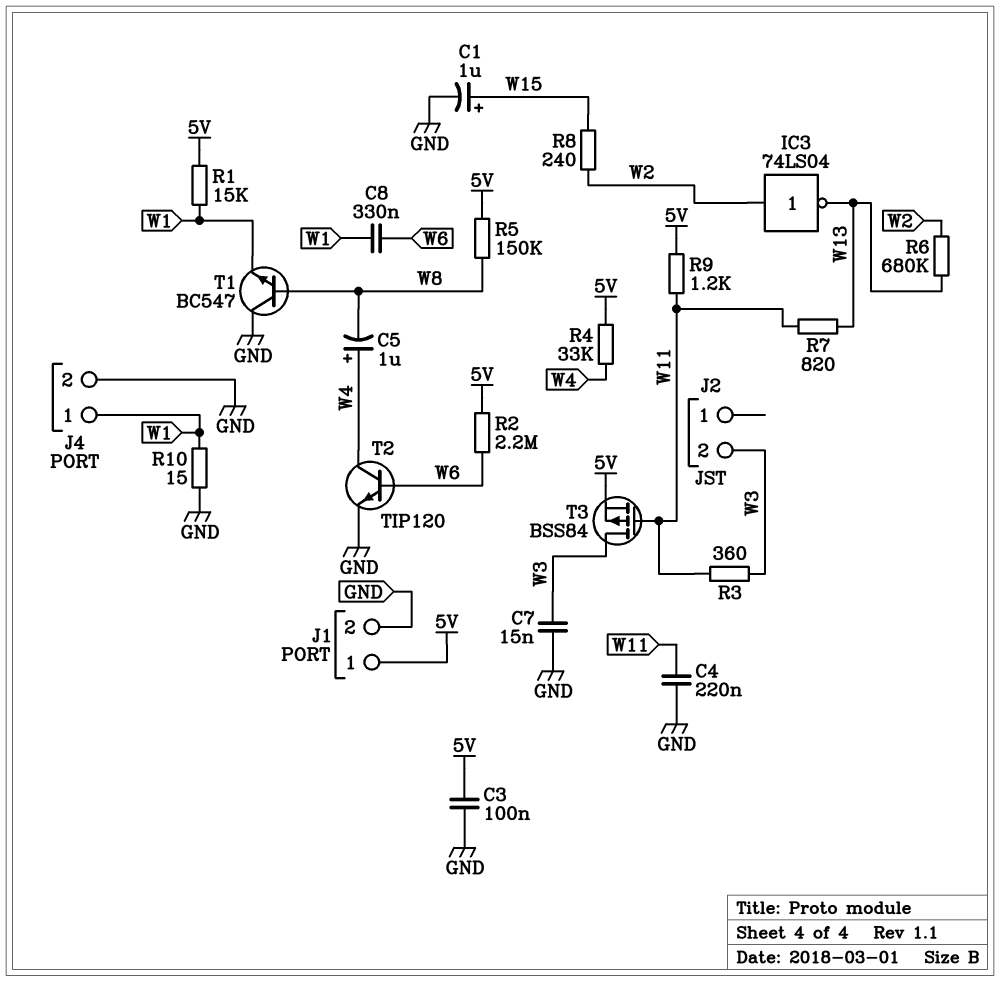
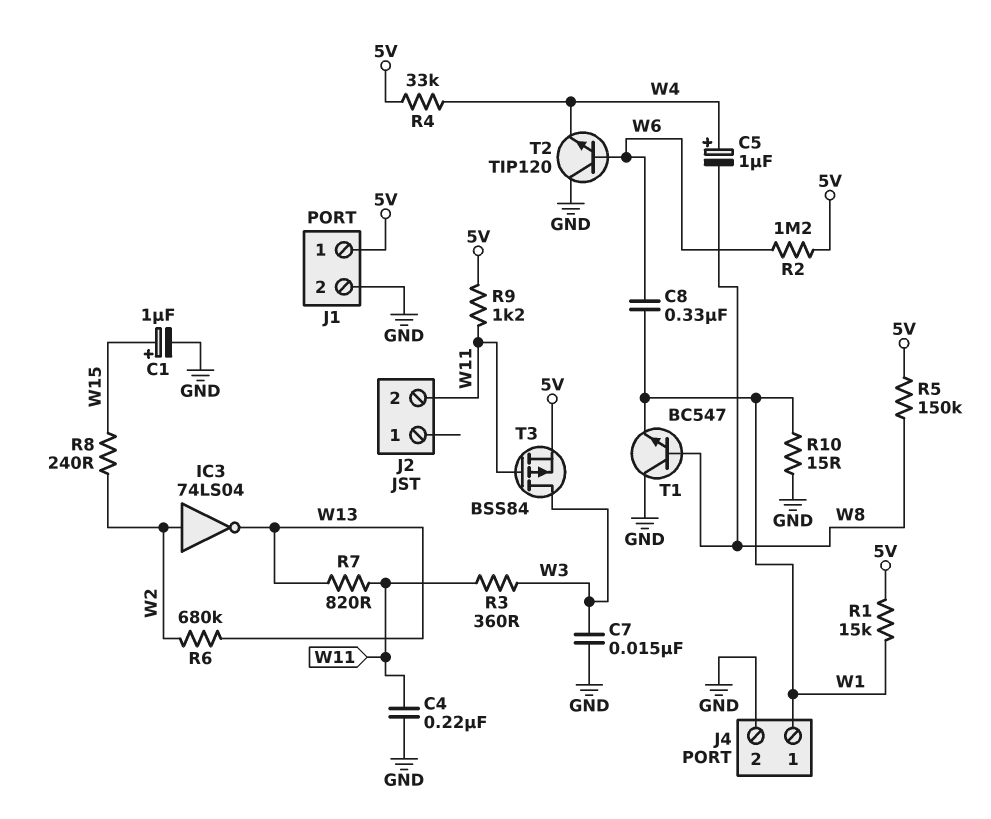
C3: 100nF (5V, GND) -> none
J2 pin 2: W3 -> W11
R2: 2.2M (5V, W6) -> 1.2M (5V, W6)
T2: NPN TIP120 (B W6, C W4, E GND) -> NPN TIP120 (B W6, C GND, E W4)

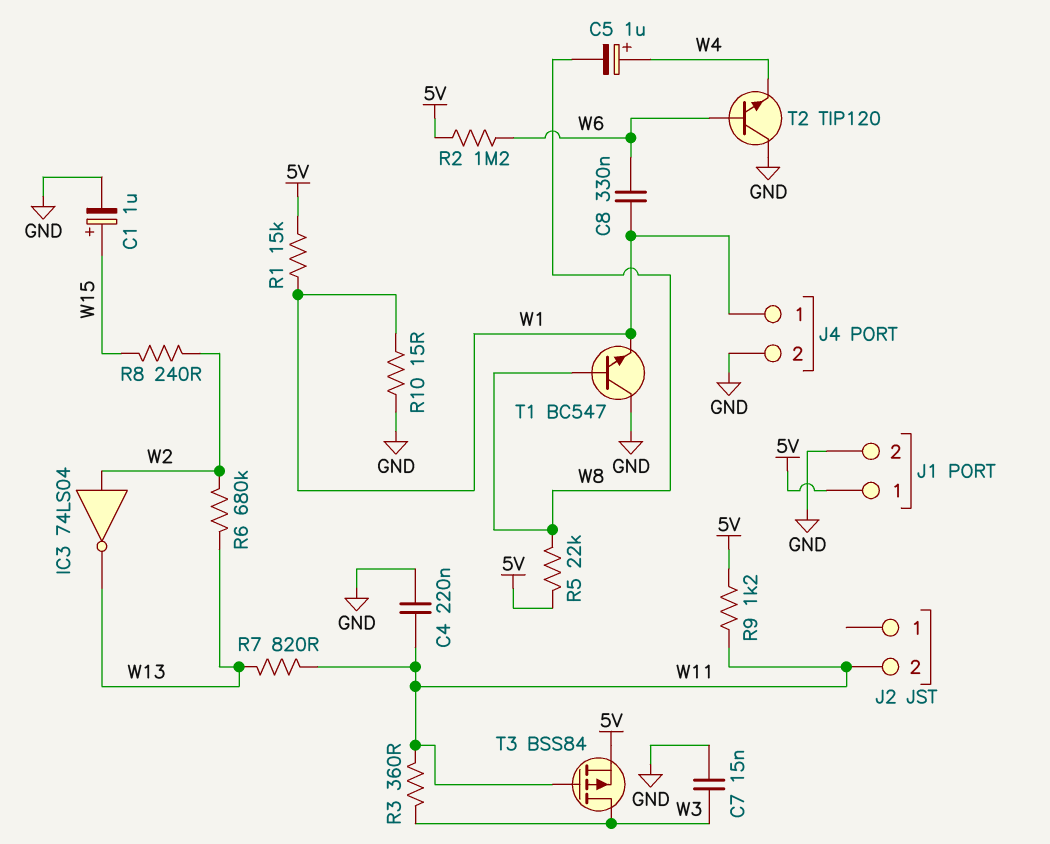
R4: 33k (5V, W4) -> none
R5: 150k (5V, W8) -> 22k (5V, W8)

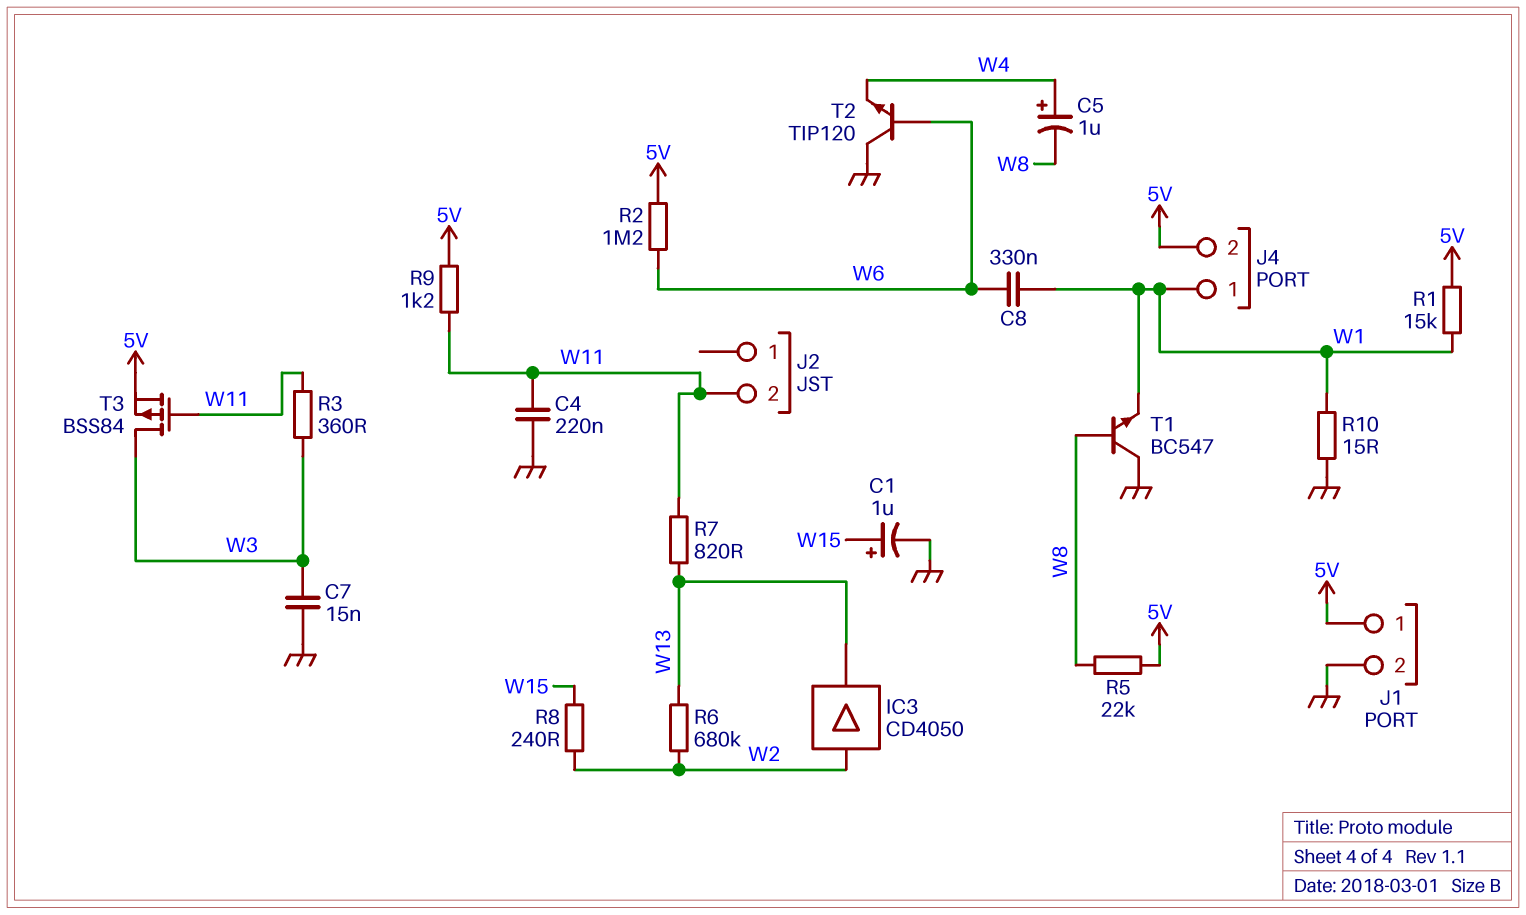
IC3: NOT 74LS04 (in W2, out W13) -> buffer CD4050 (in W2, out W13)
J4 pin 2: GND -> 5V

